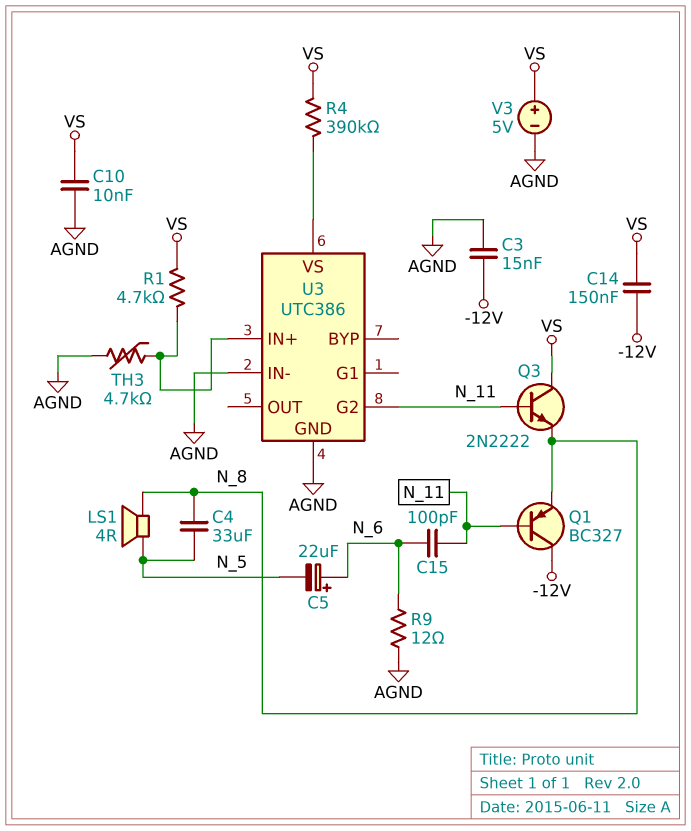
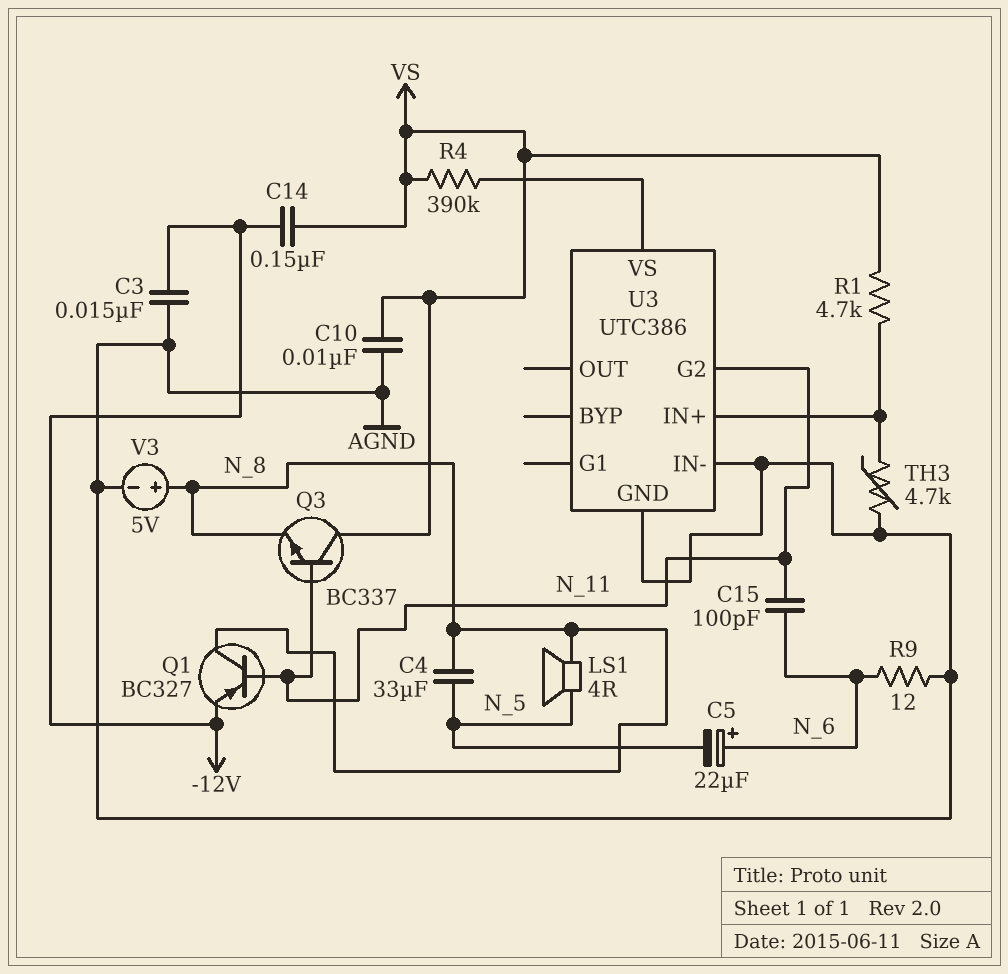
Q1: PNP BC327 (B N_11, C -12V, E N_8) -> PNP BC327 (B N_11, C N_8, E -12V)
Q3: NPN 2N2222 (B N_11, C VS, E N_8) -> NPN BC337 (B N_11, C VS, E N_8)
V3: 5V (plus VS, minus AGND) -> 5V (plus N_8, minus AGND)

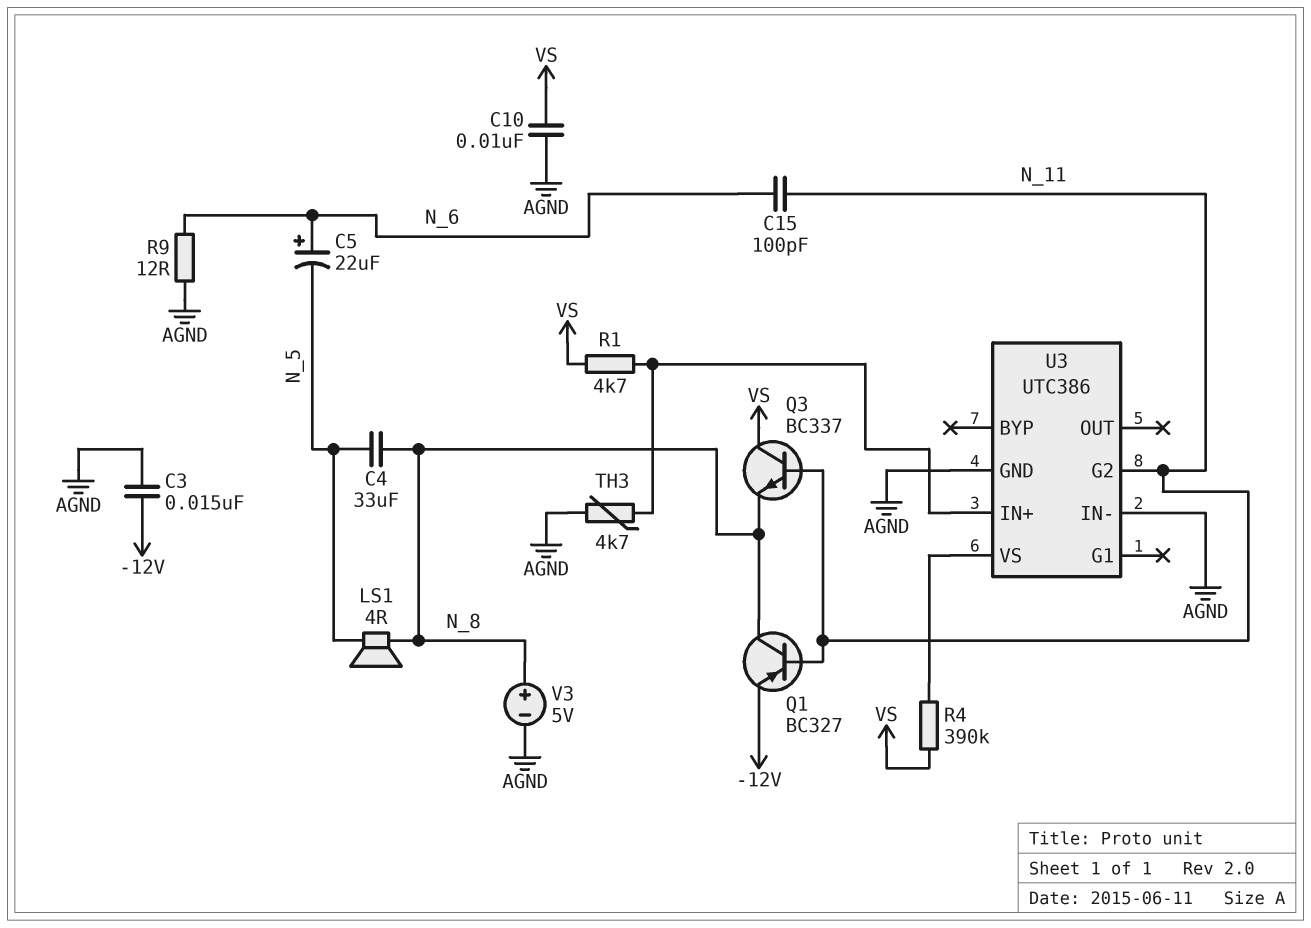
C14: 150nF (-12V, VS) -> none

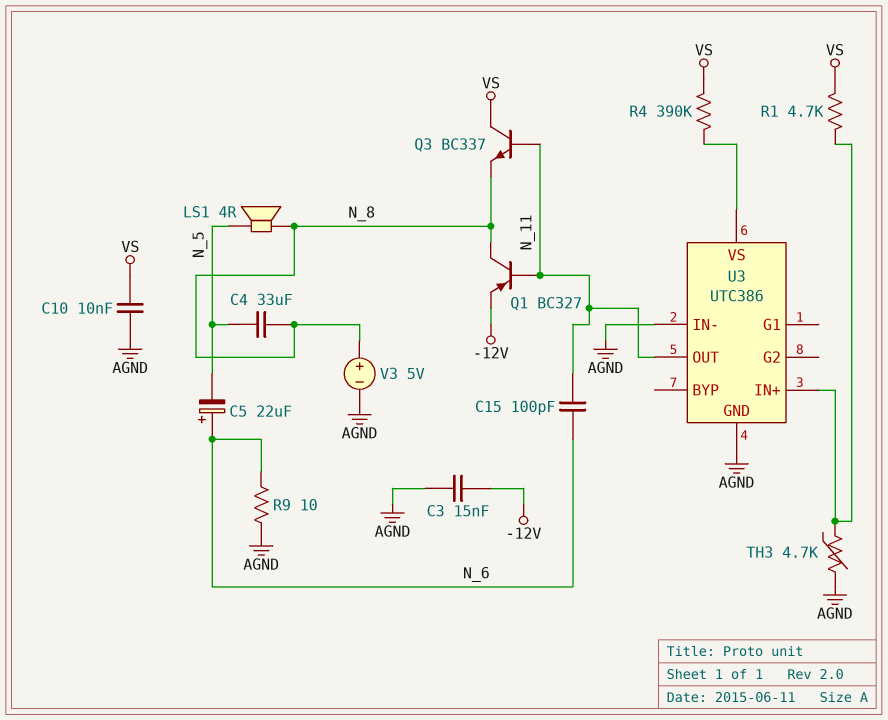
R9: 12 (AGND, N_6) -> 10 (AGND, N_6)
U3 pin G2: N_11 -> none
U3 pin OUT: none -> N_11

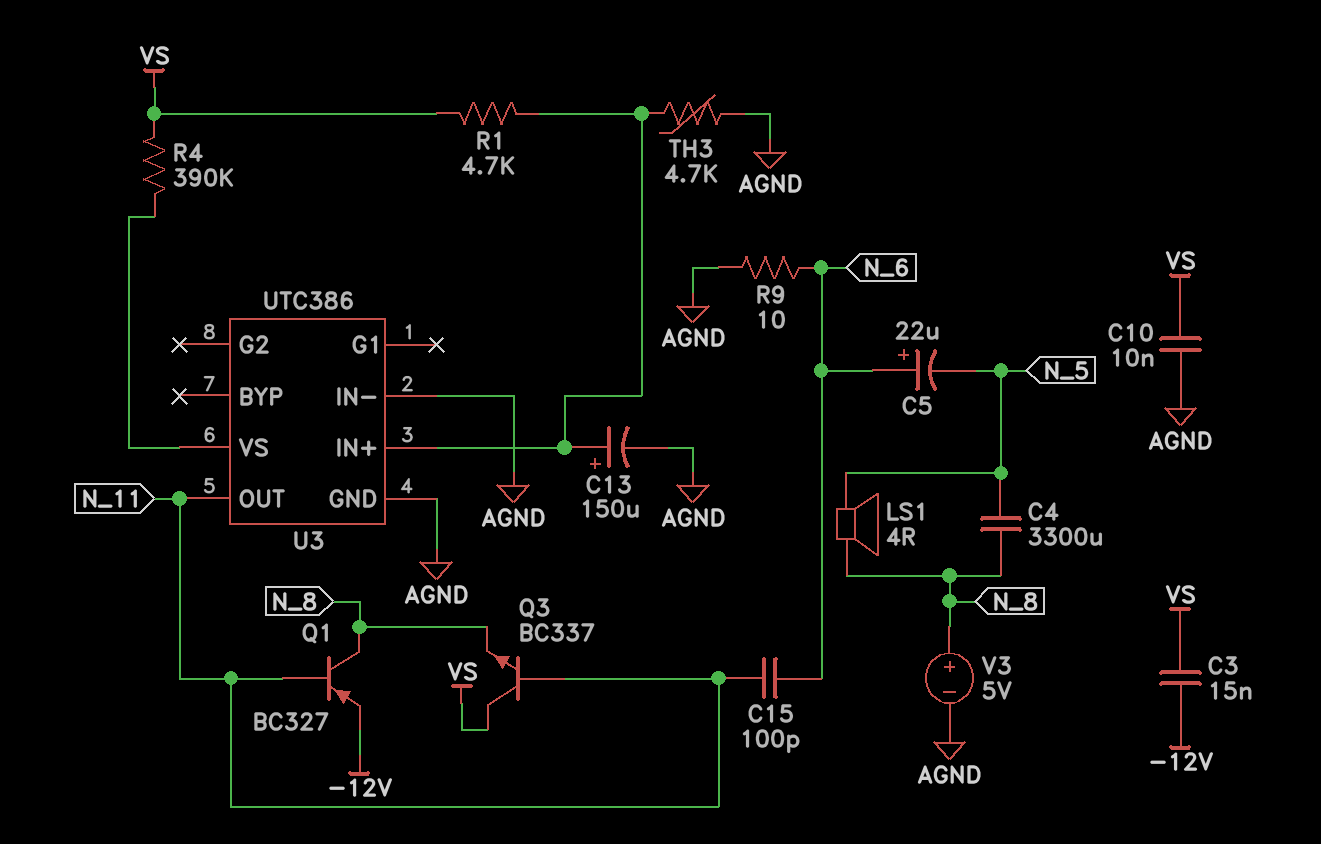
C3: 15nF (-12V, AGND) -> 15nF (-12V, VS)
C4: 33uF (N_5, N_8) -> 3300uF (N_5, N_8)
C13: none -> 150uF (plus U3/IN+, minus AGND)

